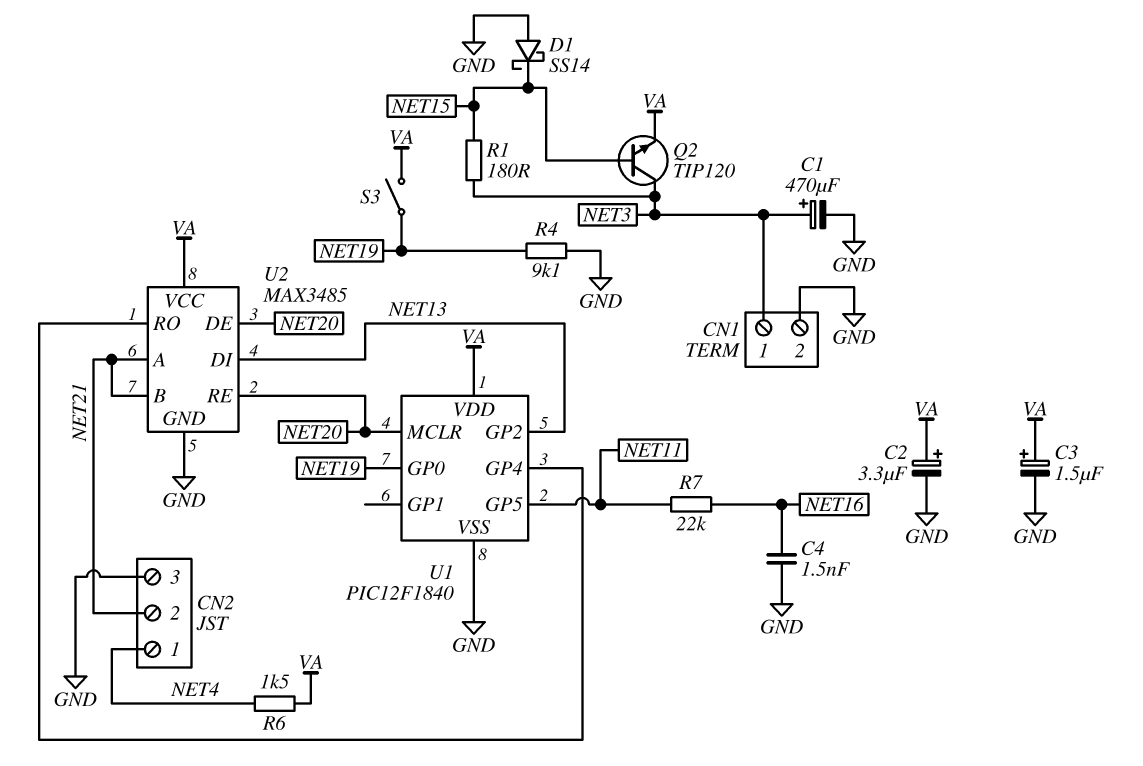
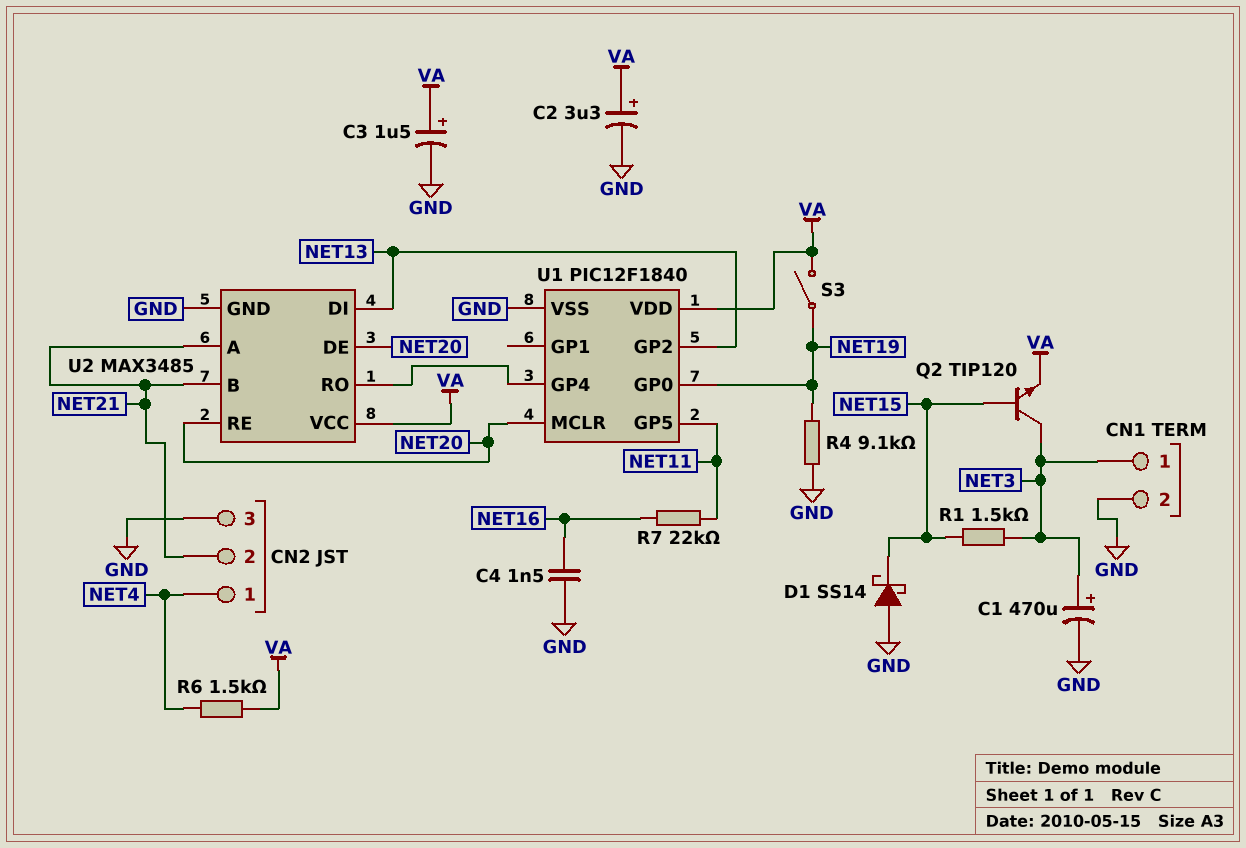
R1: 180 (NET3, NET15) -> 1.5k (NET3, NET15)

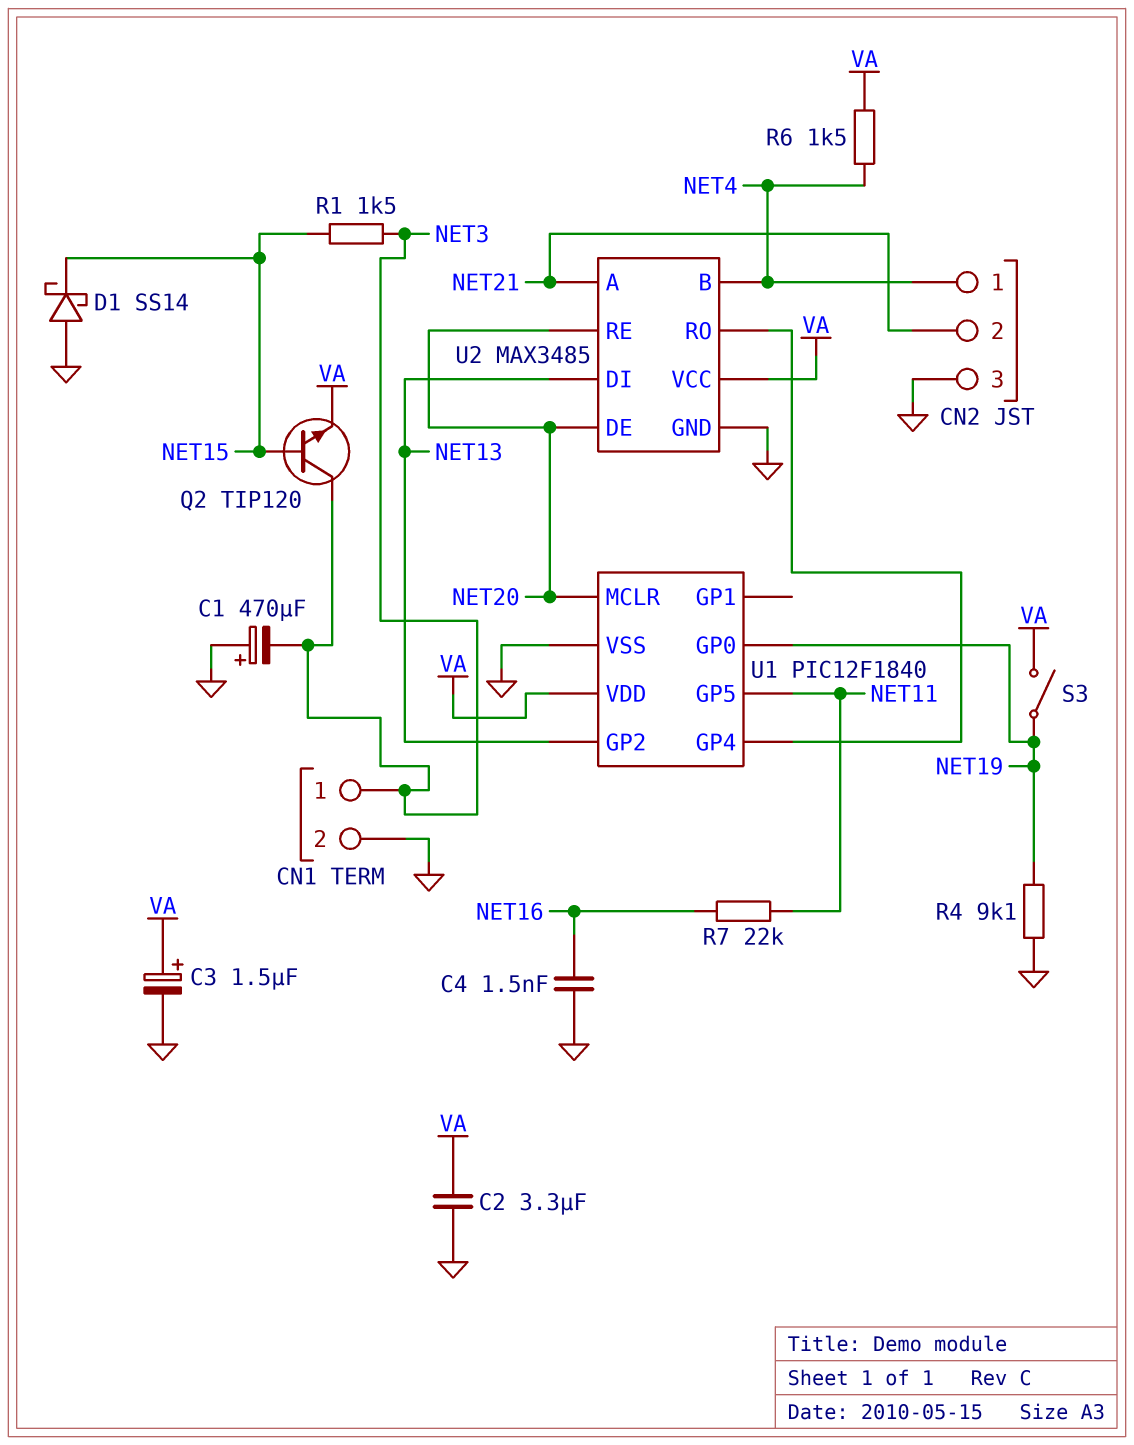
C1: 470uF (plus NET3, minus GND) -> 470uF (plus GND, minus NET3)
C2: 3.3uF (plus VA, minus GND) -> 3.3uF (GND, VA)
U2 pin B: NET21 -> NET4

